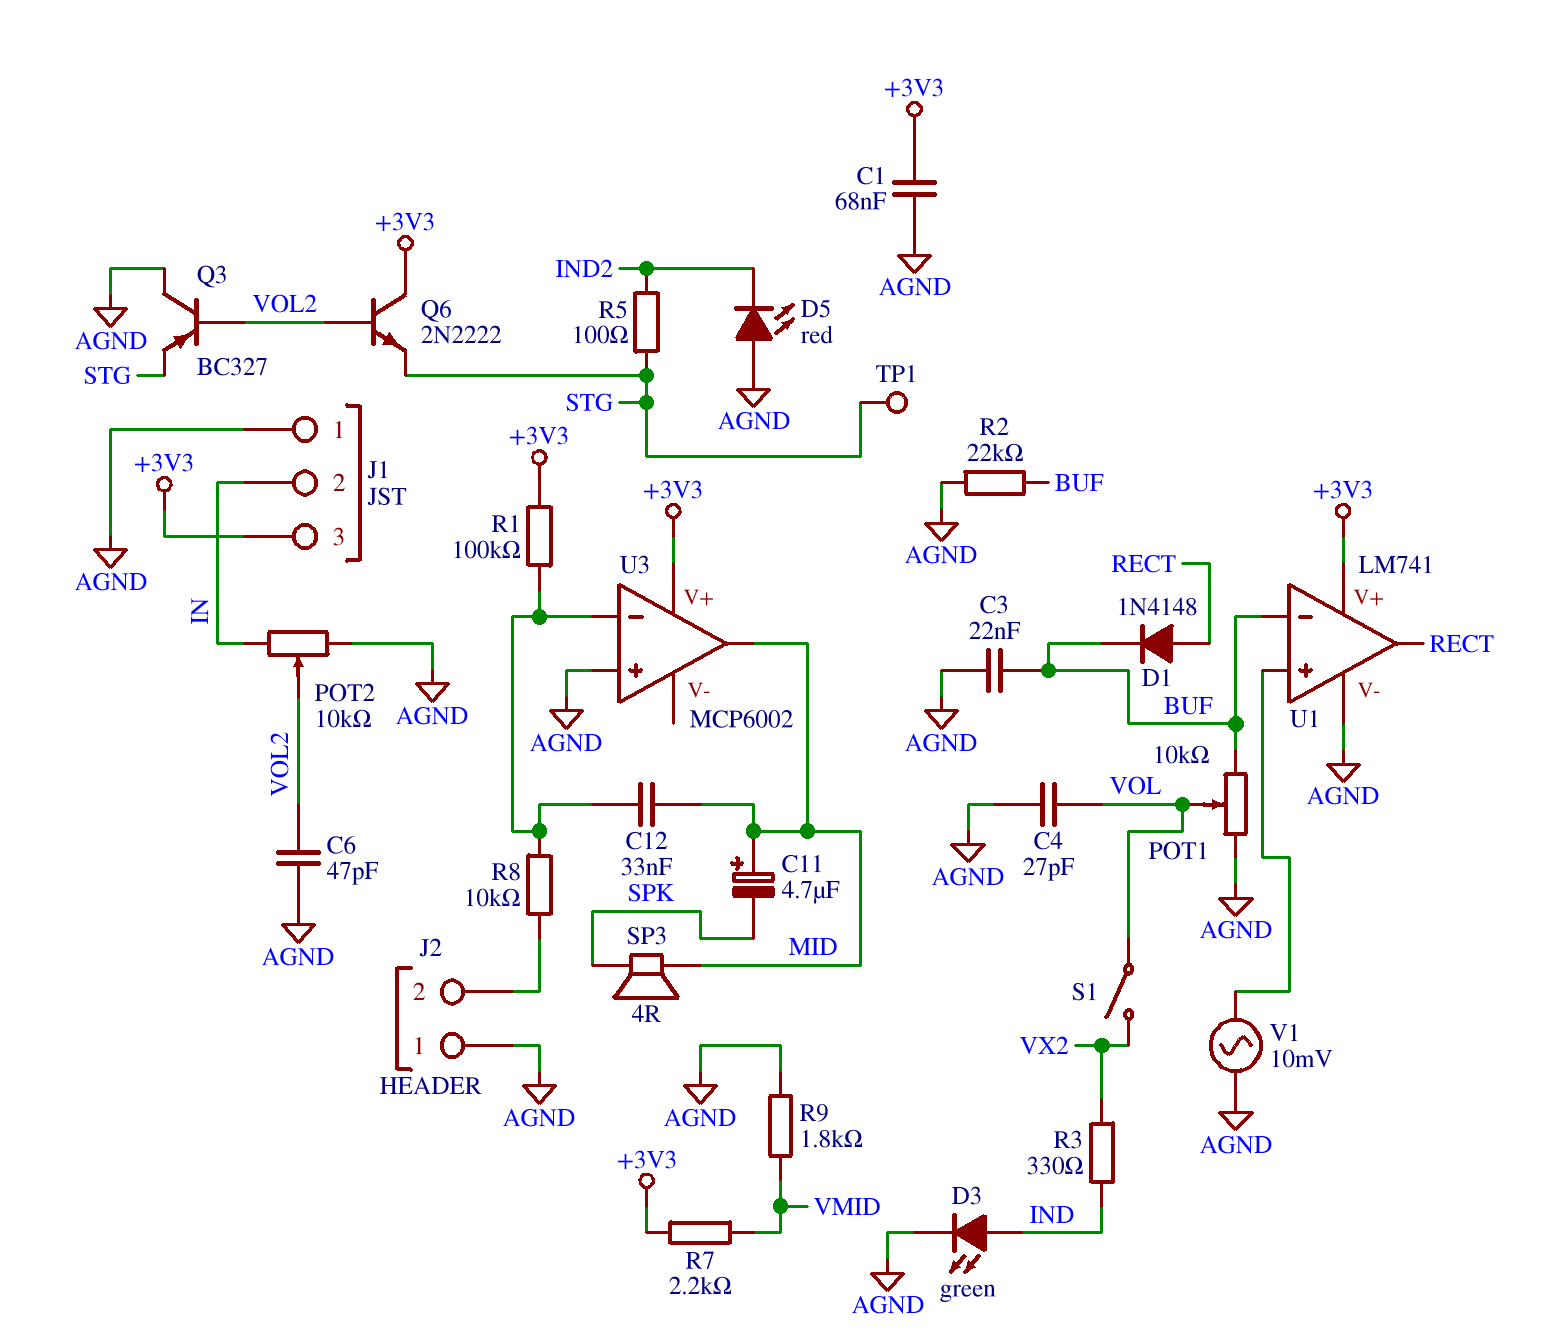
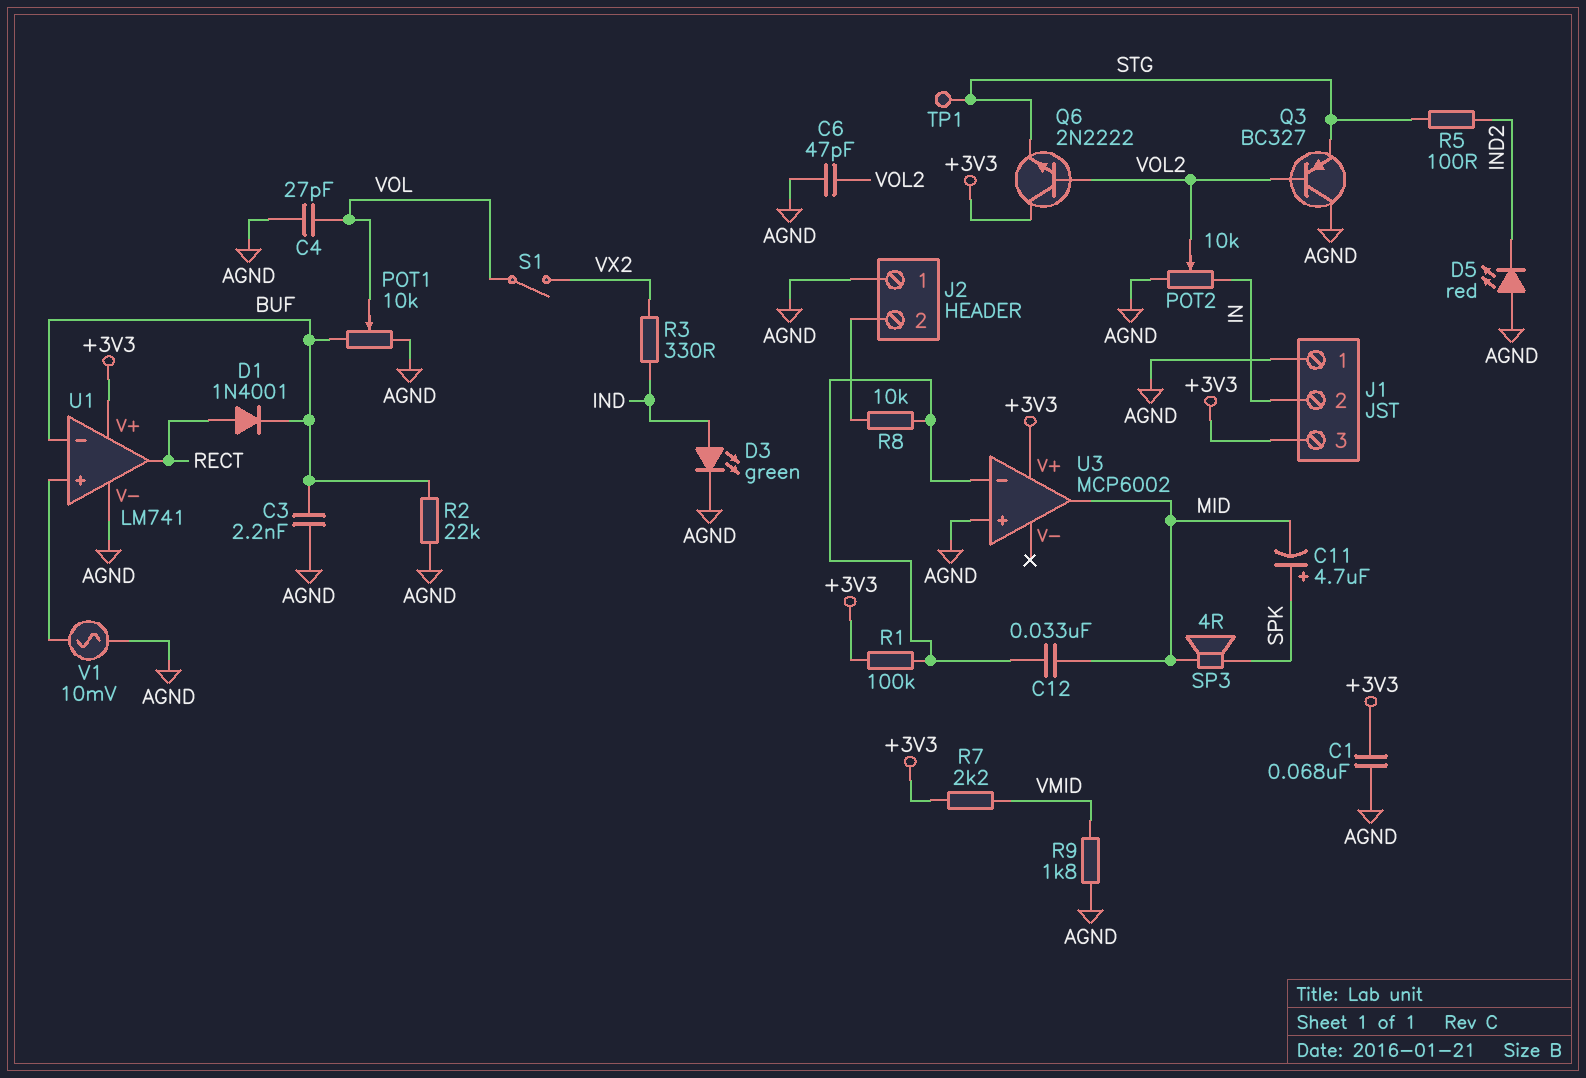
C3: 22nF (AGND, BUF) -> 2.2nF (AGND, BUF)
C11: 4.7uF (plus MID, minus SPK) -> 4.7uF (plus SPK, minus MID)
D1: diode 1N4148 (A RECT, K BUF) -> diode 1N4001 (A RECT, K BUF)

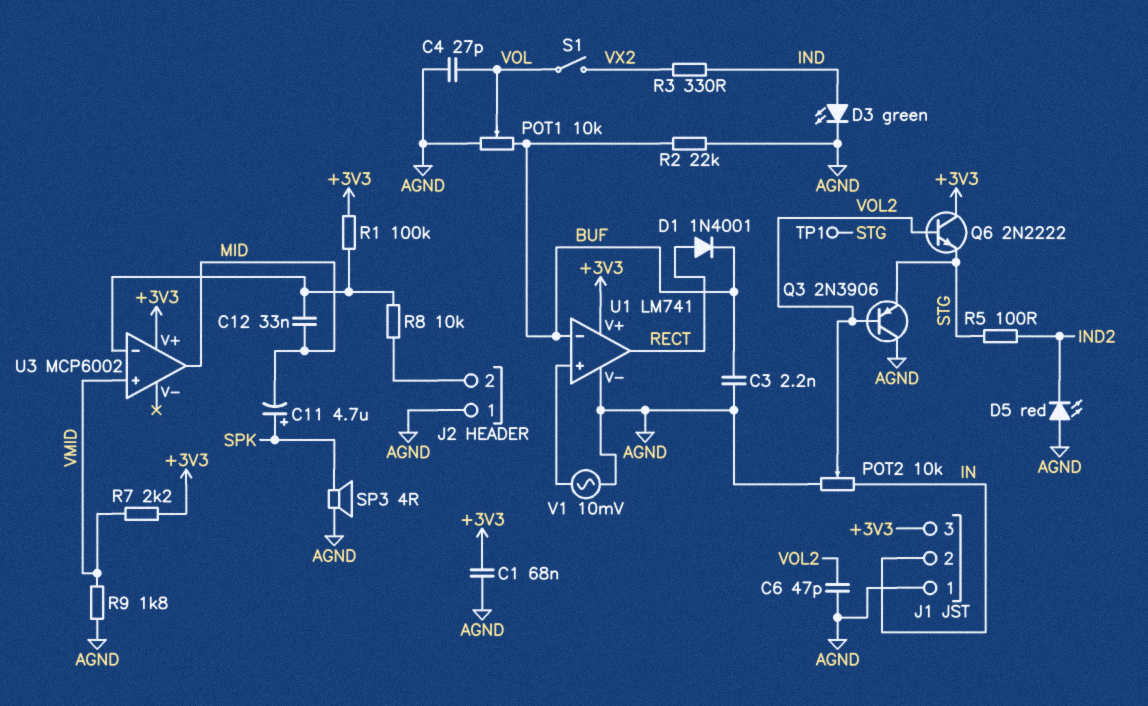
Q3: PNP BC327 (B VOL2, C AGND, E STG) -> PNP 2N3906 (B VOL2, C AGND, E STG)
SP3: speaker 4R (MID, SPK) -> speaker 4R (AGND, SPK)
U3 pin in+: AGND -> VMID

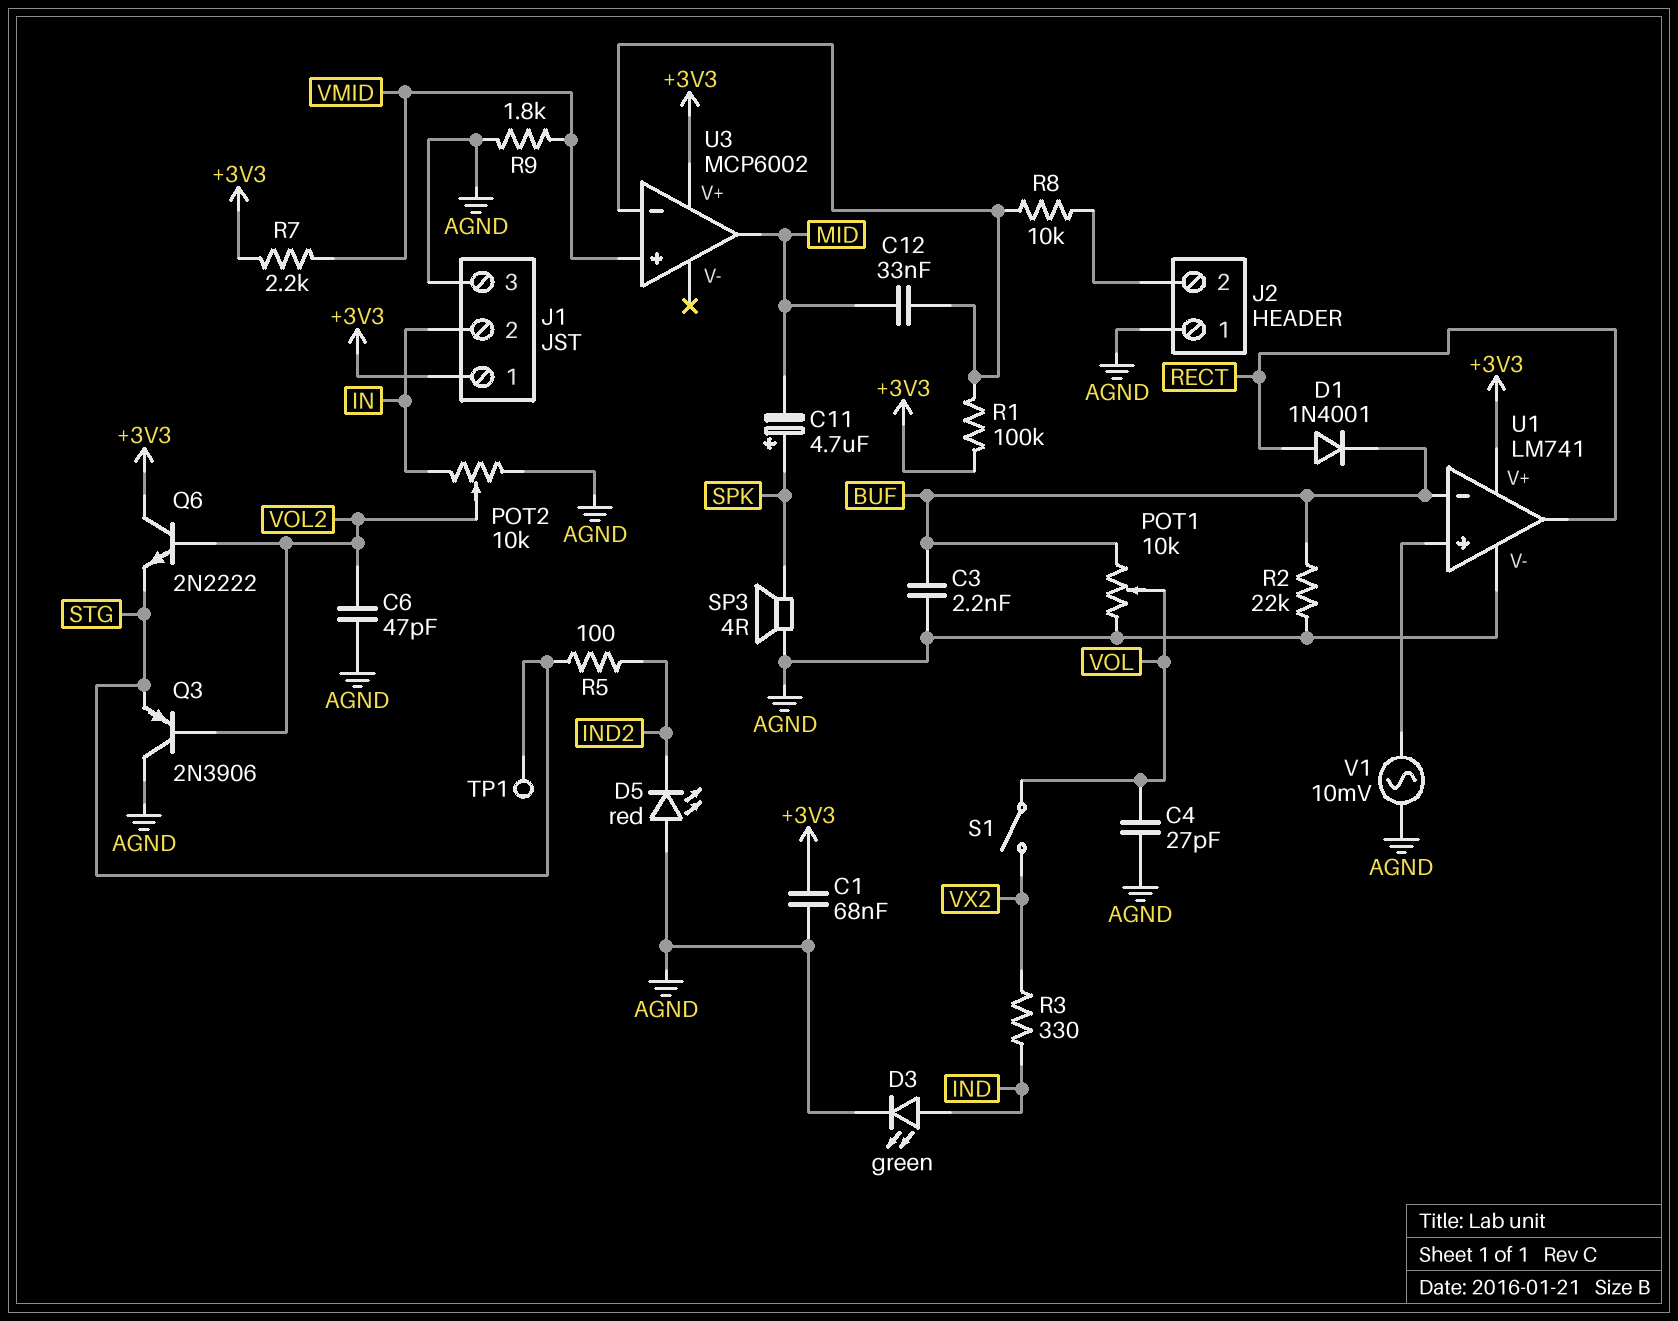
J1 pin 1: AGND -> +3V3
J1 pin 3: +3V3 -> AGND

